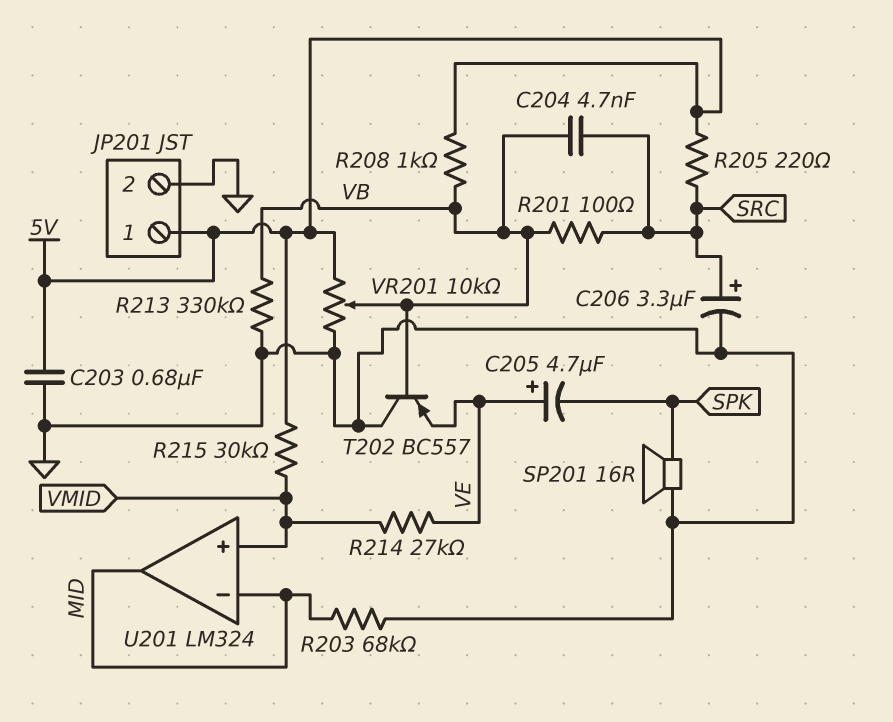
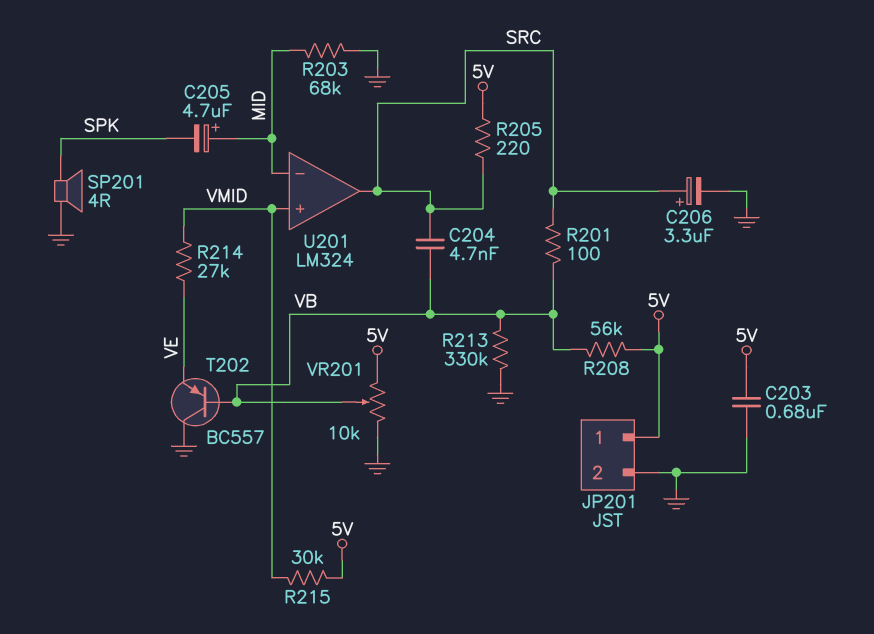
C205: 4.7uF (plus VE, minus SPK) -> 4.7uF (plus MID, minus SPK)
R208: 1k (5V, VB) -> 56k (5V, VB)
SP201: speaker 16R (GND, SPK) -> speaker 4R (GND, SPK)
U201 pin out: MID -> SRC

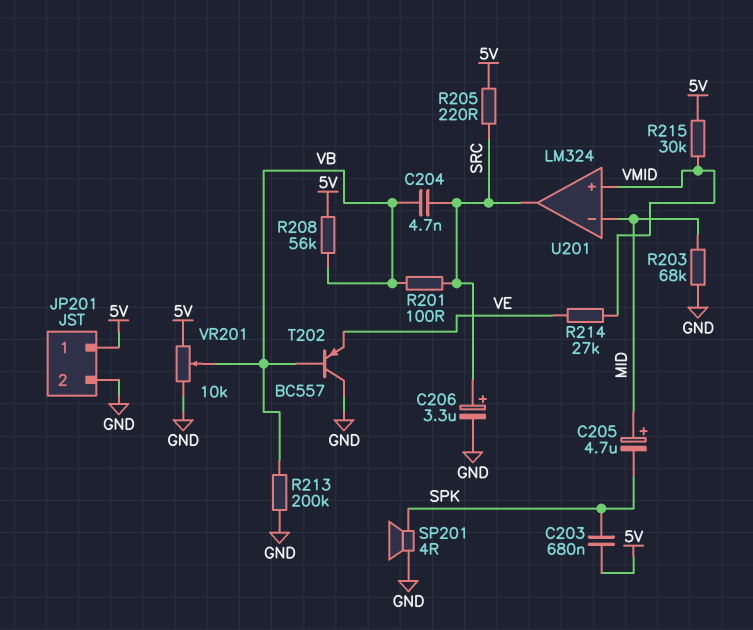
C203: 680nF (5V, GND) -> 680nF (5V, SPK)
R213: 330k (GND, VB) -> 200k (GND, VB)

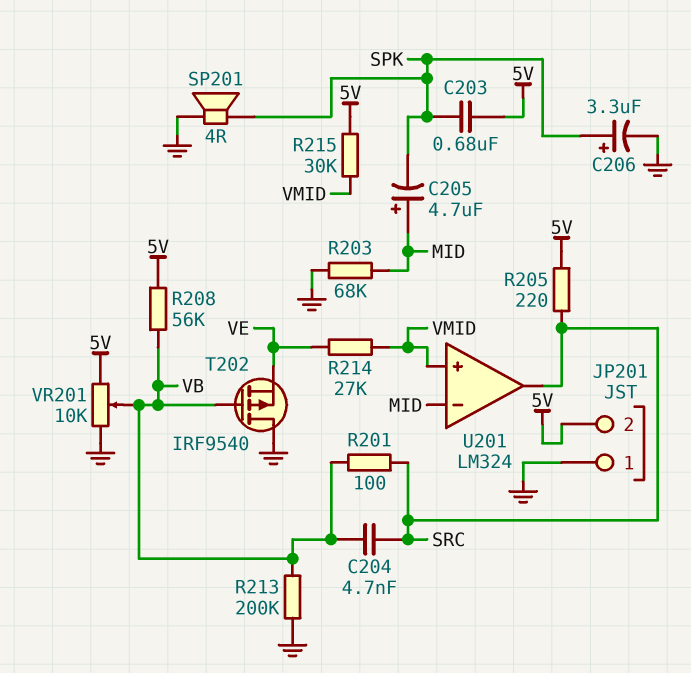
C206: 3.3uF (plus SRC, minus GND) -> 3.3uF (plus SPK, minus GND)
JP201 pin 1: 5V -> GND
JP201 pin 2: GND -> 5V
T202: PNP BC557 (B VB, C GND, E VE) -> PMOS IRF9540 (G VB, D GND, S VE)

